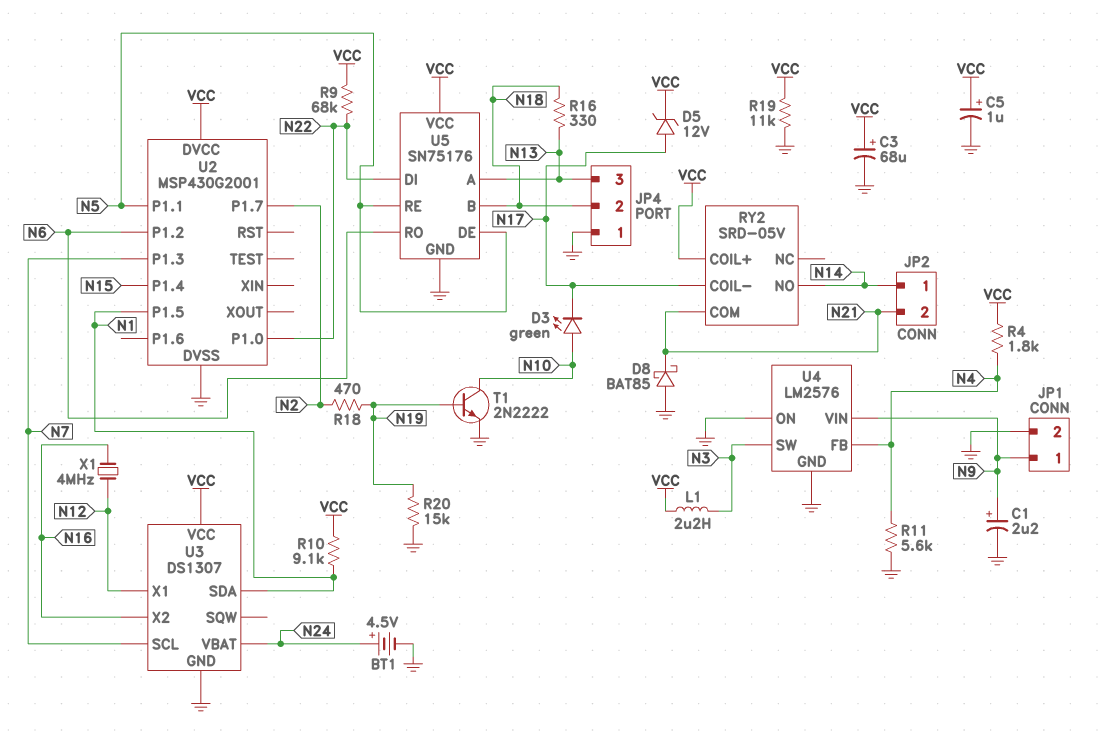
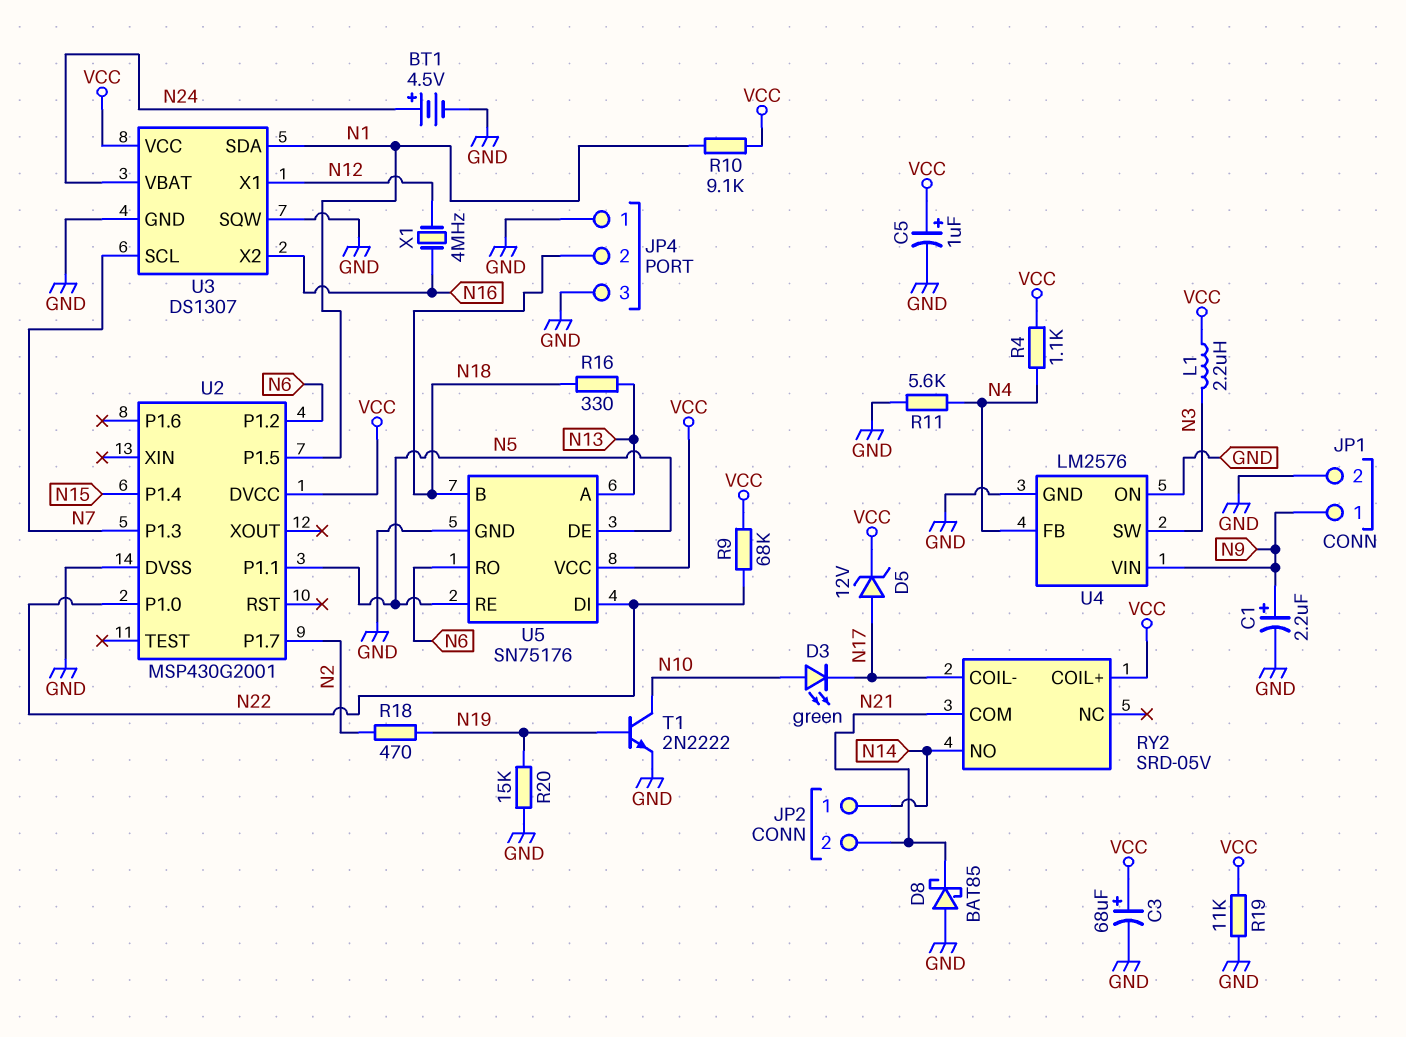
JP4 pin 3: N13 -> GND
R4: 1.8k (N4, VCC) -> 1.1k (N4, VCC)
U3 pin SQW: none -> GND

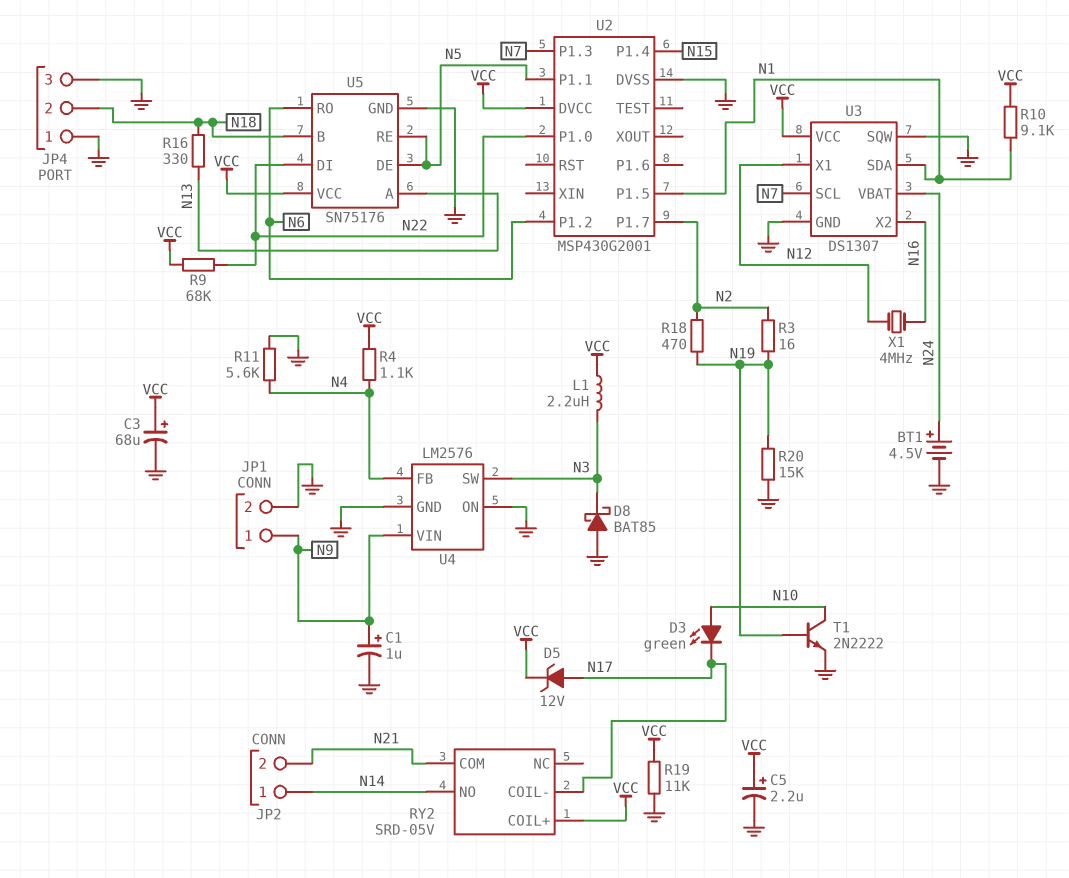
C1: 2.2uF (plus N9, minus GND) -> 1uF (plus N9, minus GND)
C5: 1uF (plus VCC, minus GND) -> 2.2uF (plus VCC, minus GND)
D8: schottky BAT85 (A GND, K N21) -> schottky BAT85 (A GND, K N3)
R3: none -> 16 (N2, N19)

